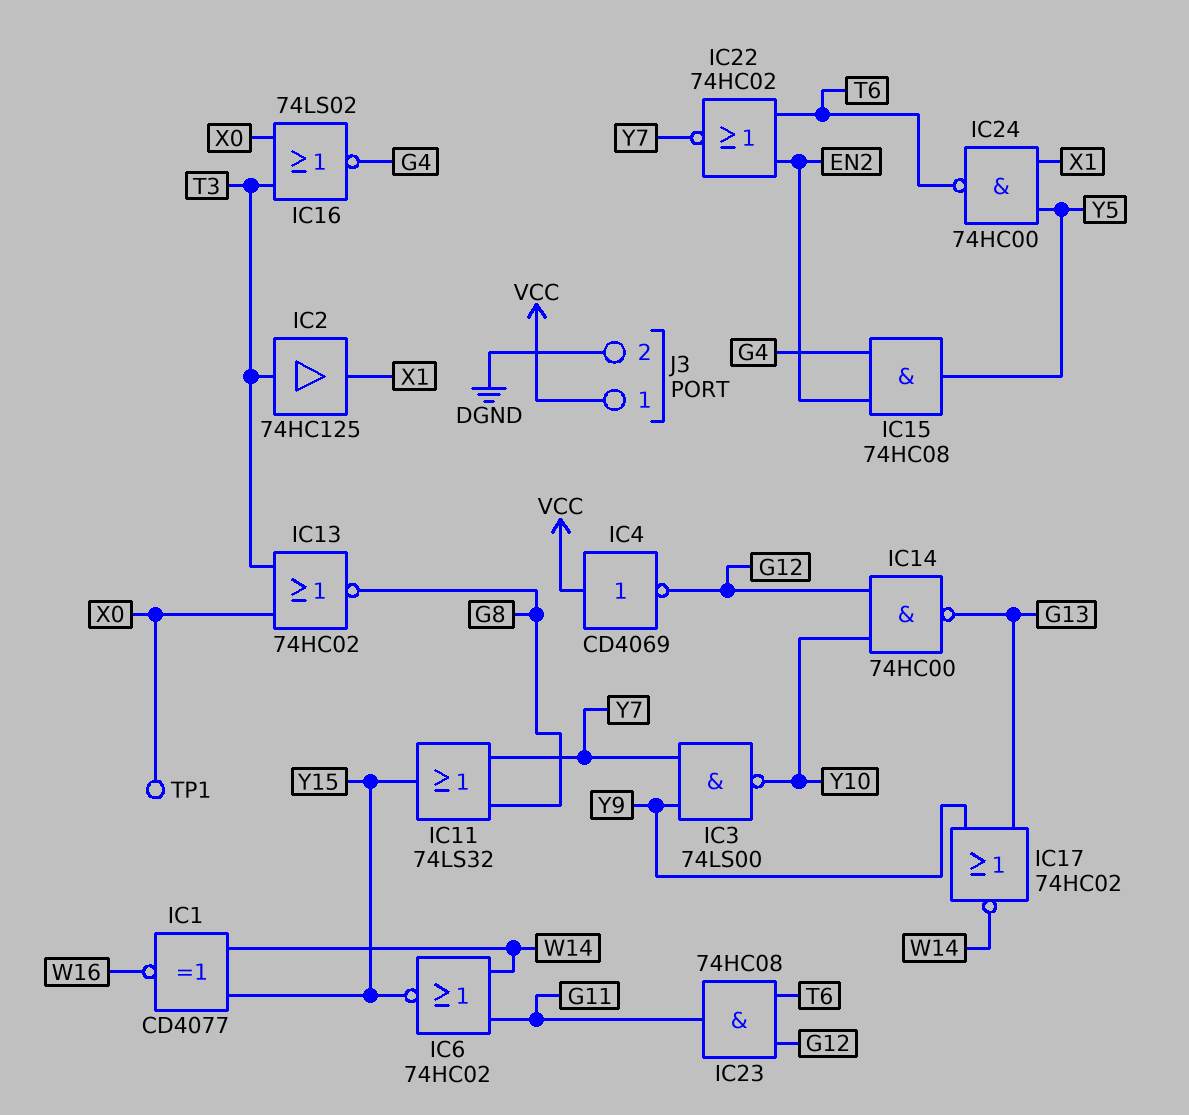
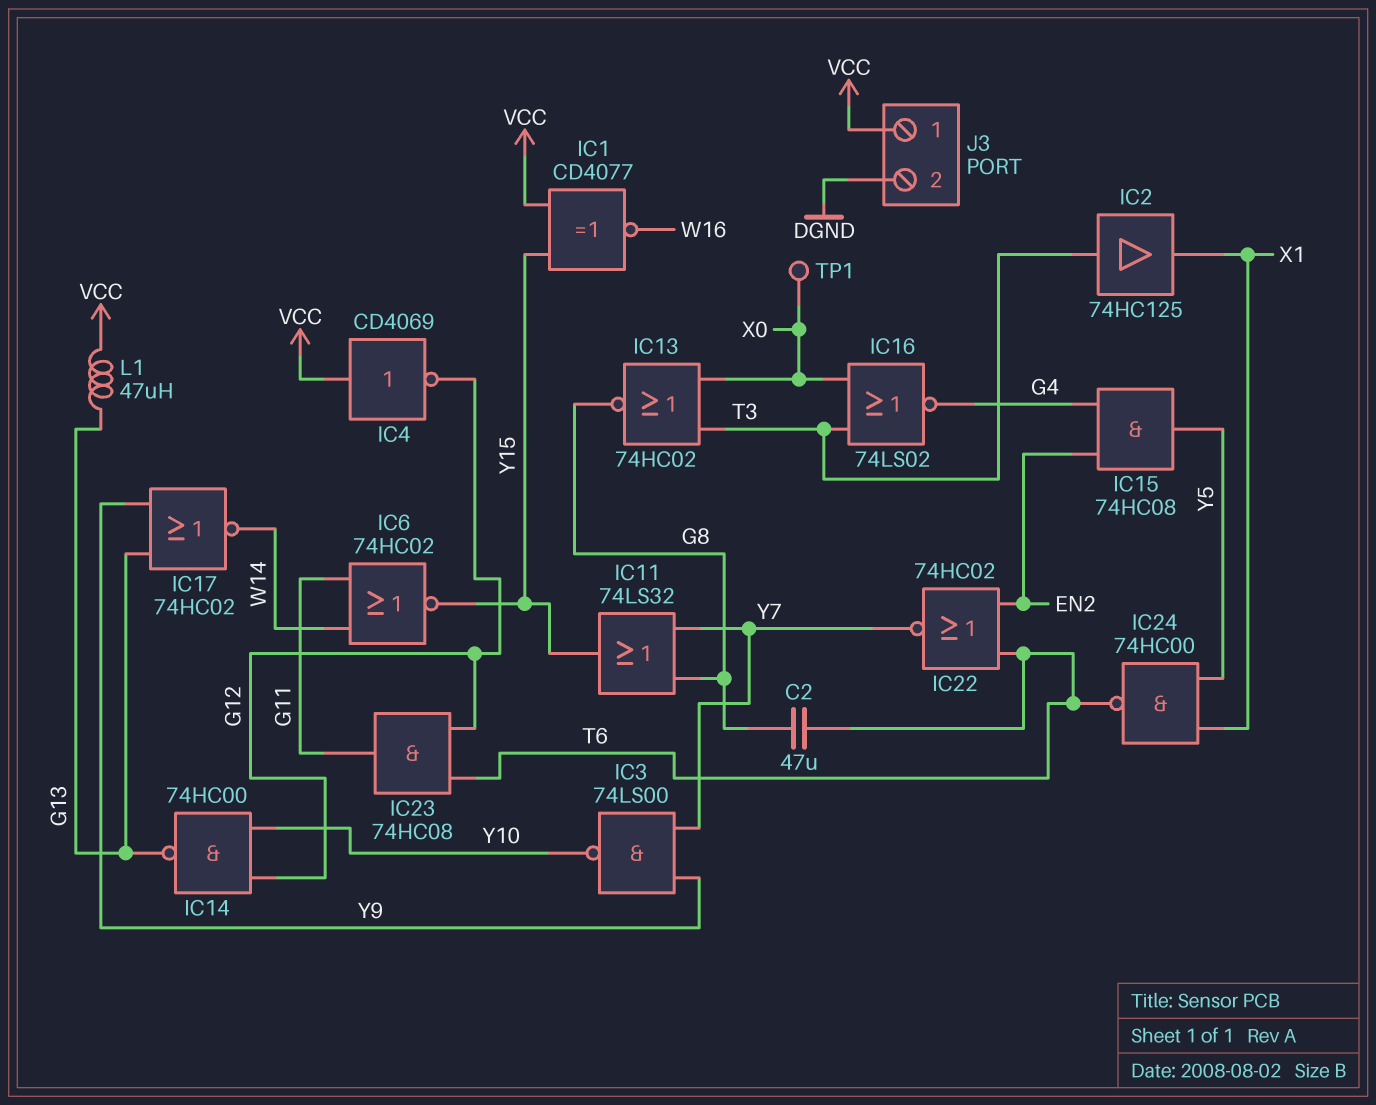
C2: none -> 47uF (G8, T6)
IC1: XNOR CD4077 (in W14, in Y15, out W16) -> XNOR CD4077 (in VCC, in Y15, out W16)
L1: none -> 47uH (G13, VCC)

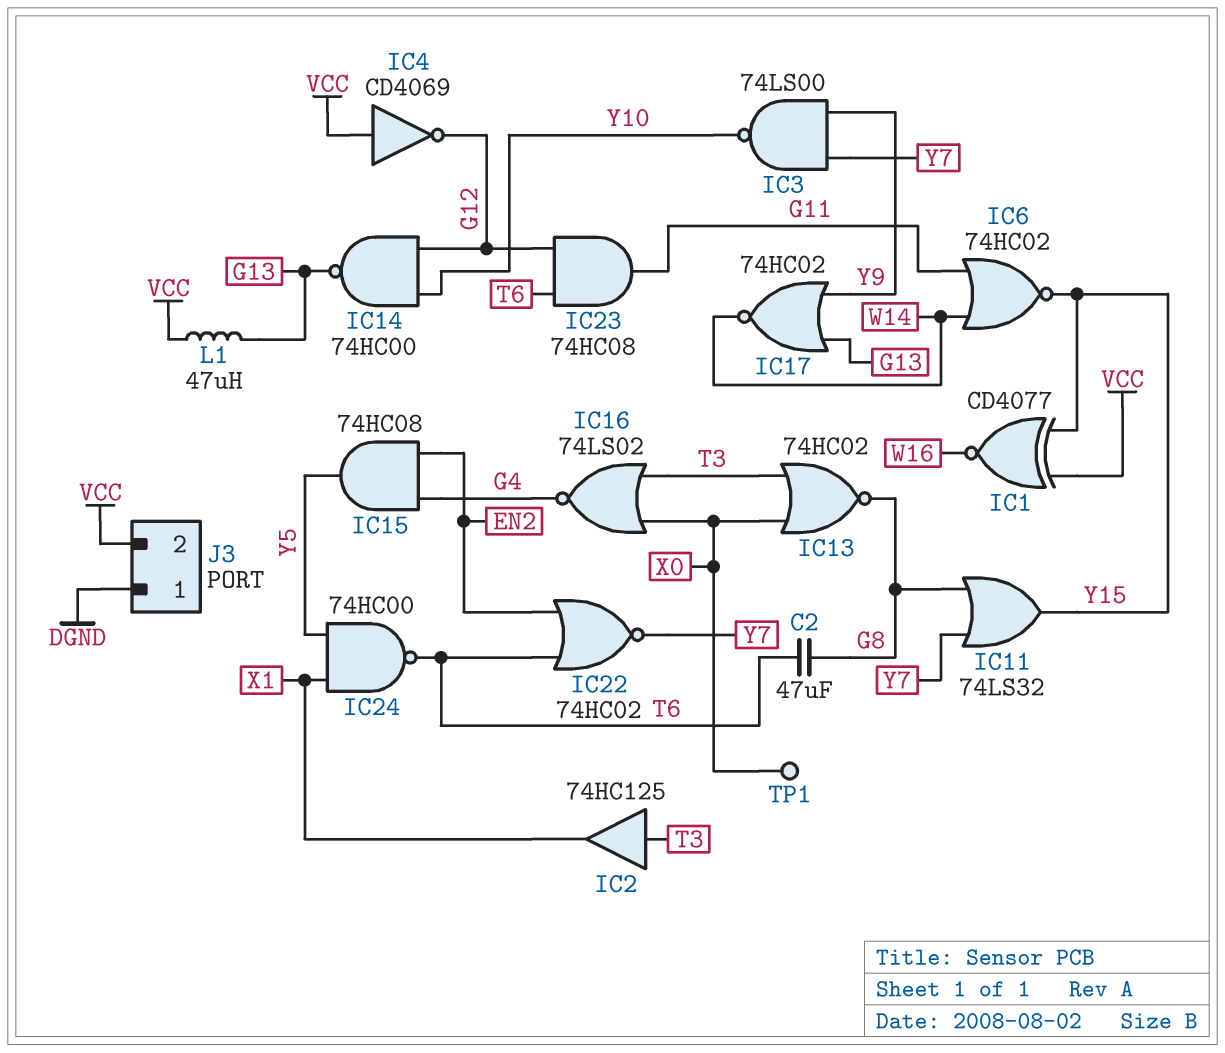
J3 pin 1: VCC -> DGND
J3 pin 2: DGND -> VCC

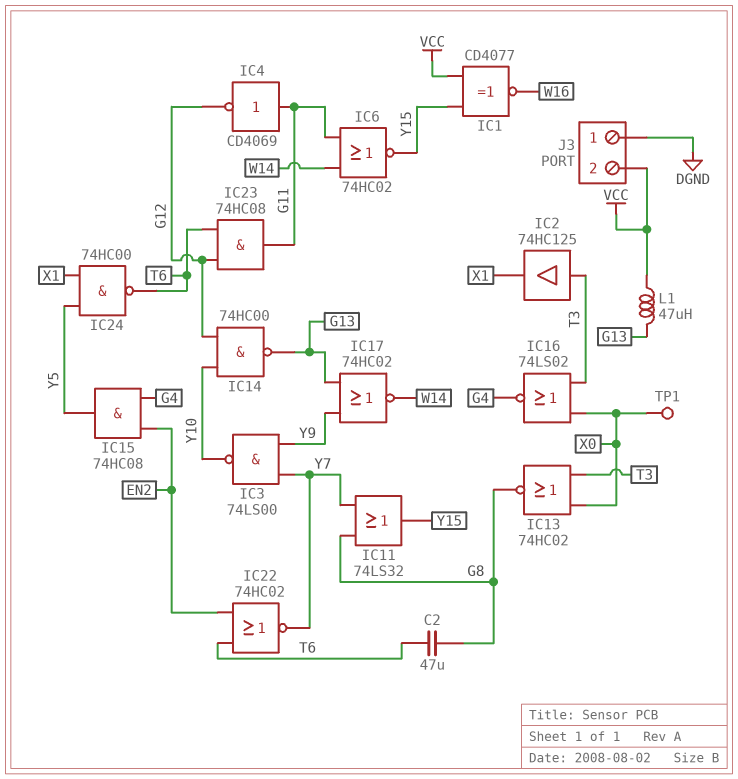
IC4: NOT CD4069 (in VCC, out G12) -> NOT CD4069 (in G11, out G12)

